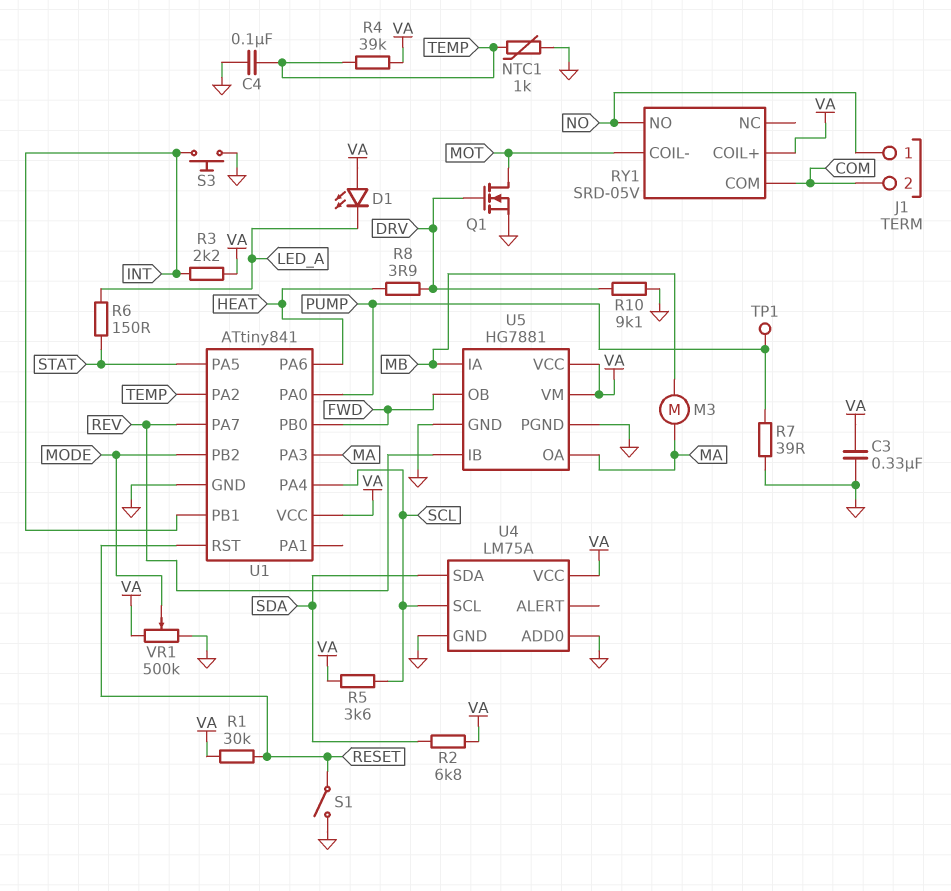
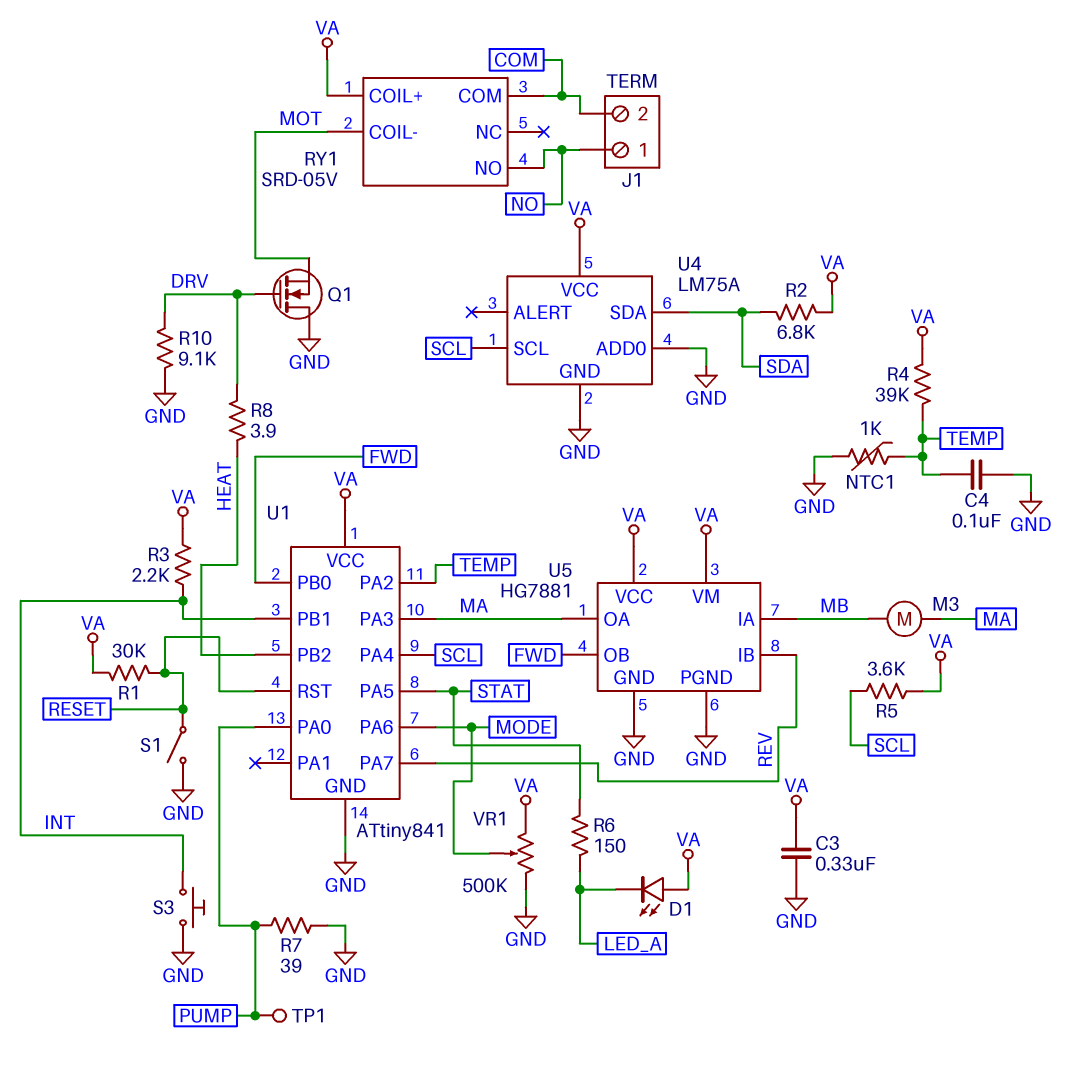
Q1: NMOS (G DRV, D MOT, S GND) -> NMOS (G DRV, D GND, S MOT)
U1 pin PA6: HEAT -> MODE
U1 pin PB2: MODE -> HEAT

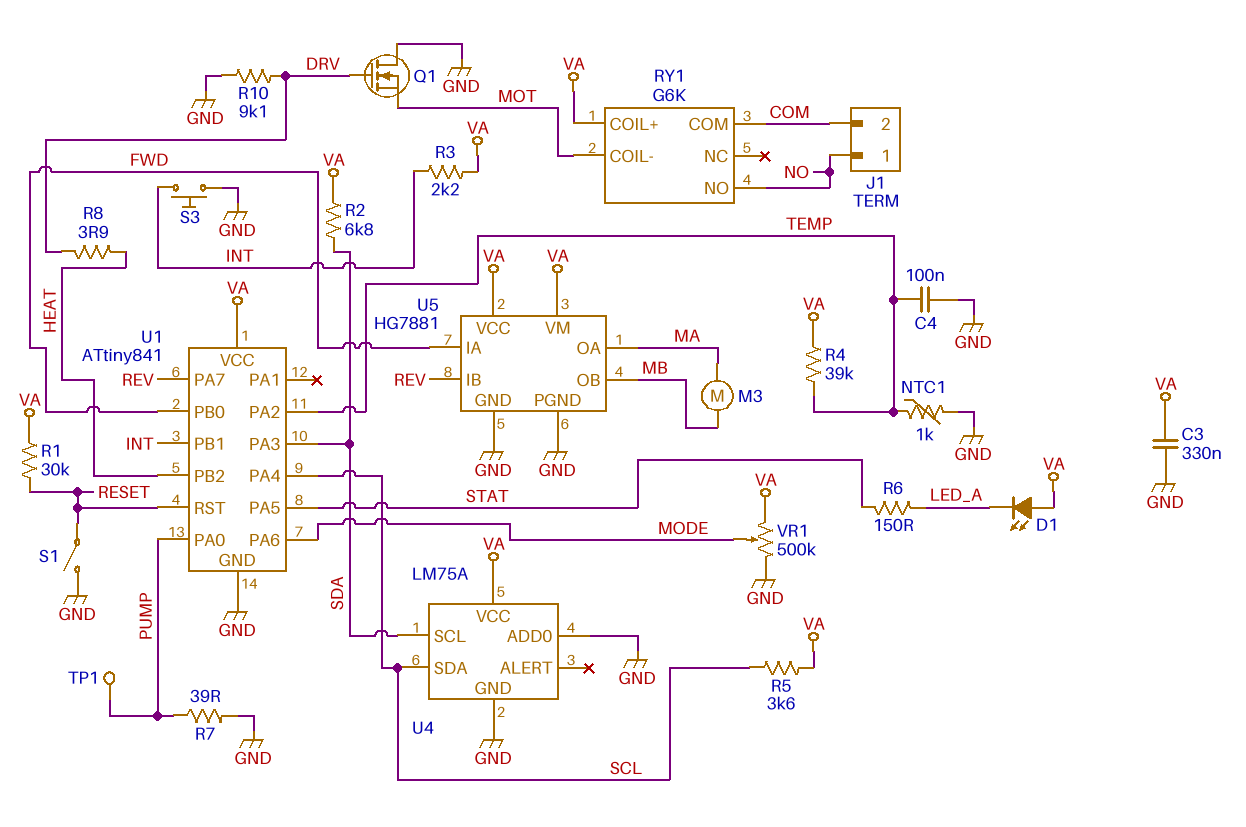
RY1: SRD-05V -> G6K
U1 pin PA3: MA -> SDA
U4 pin SCL: SCL -> SDA
U4 pin SDA: SDA -> SCL
U5 pin IA: MB -> FWD
U5 pin OB: FWD -> MB

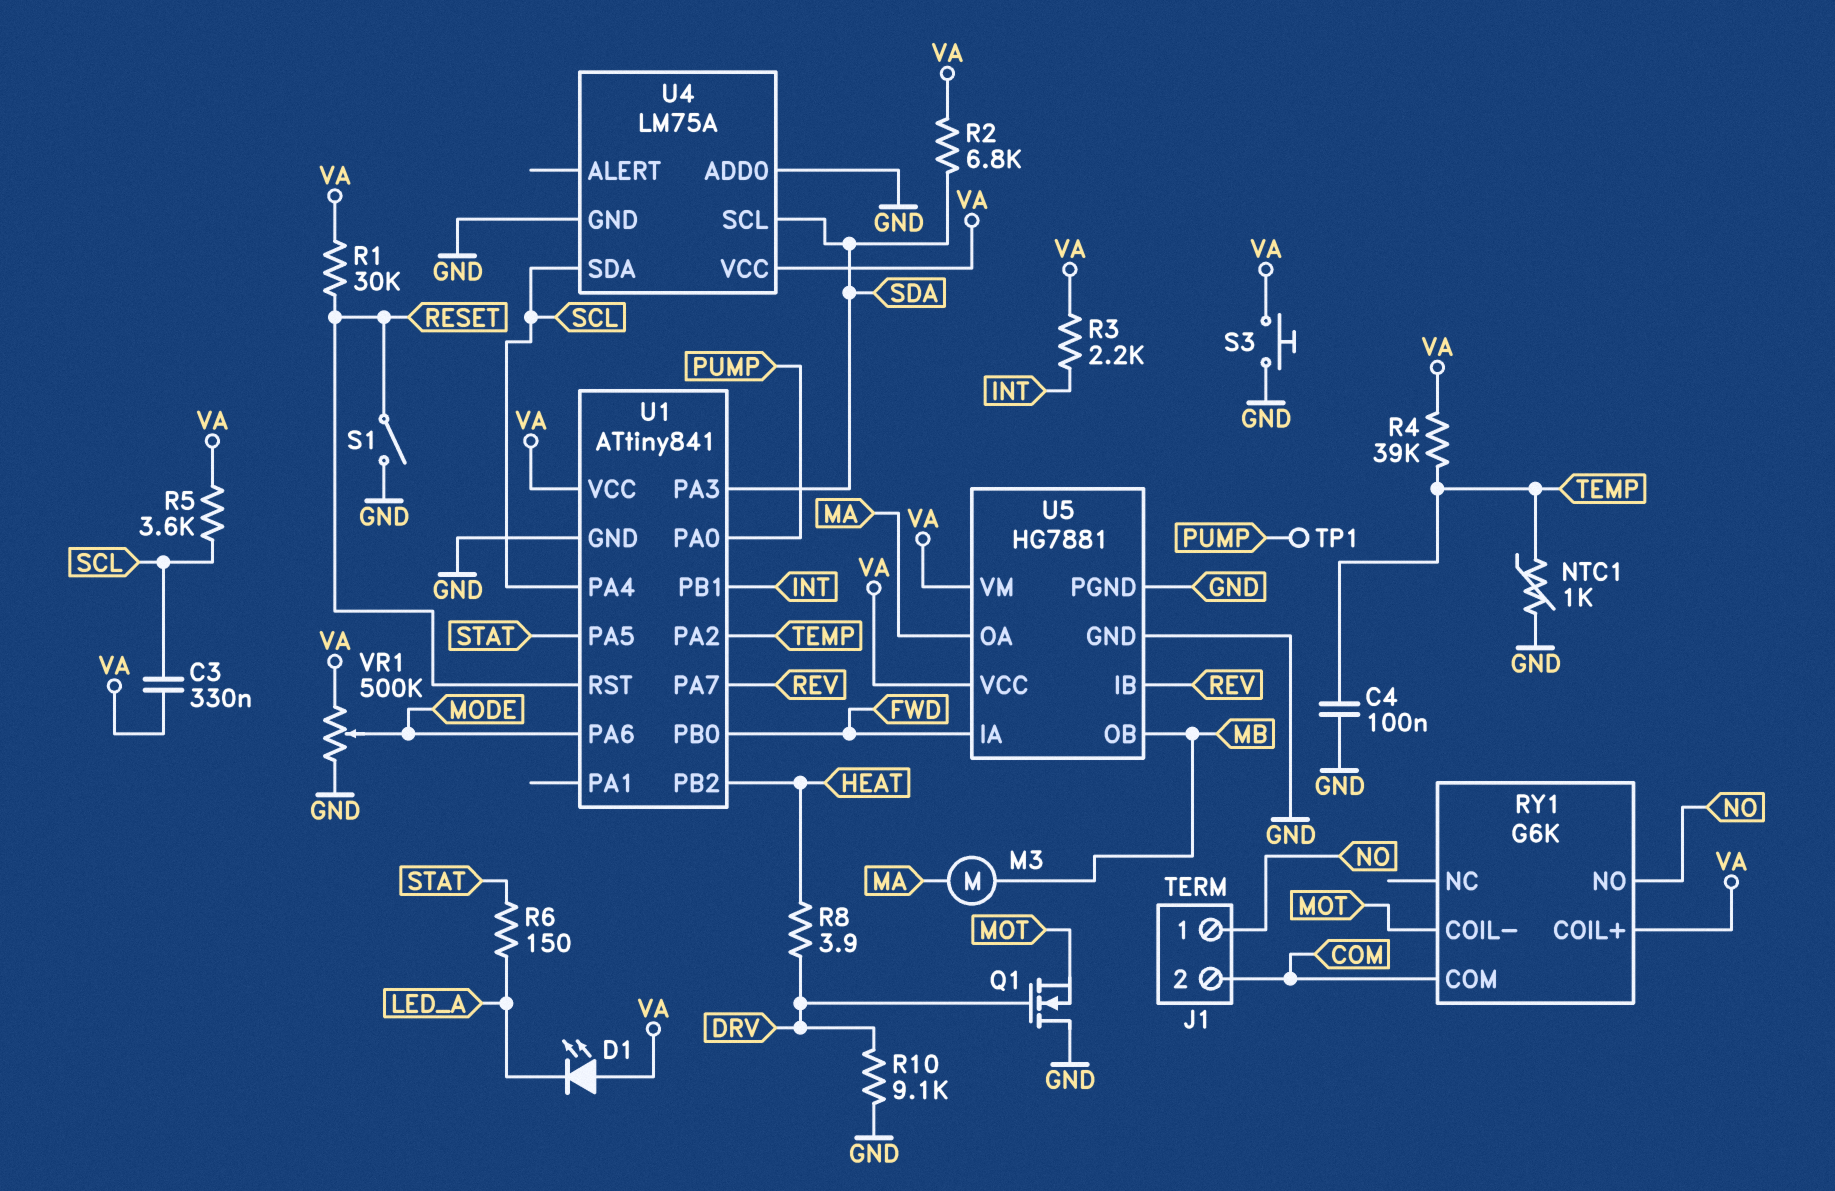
C3: 330nF (GND, VA) -> 330nF (SCL, VA)
R7: 39 (GND, PUMP) -> none
S3: button (GND, INT) -> button (GND, VA)

